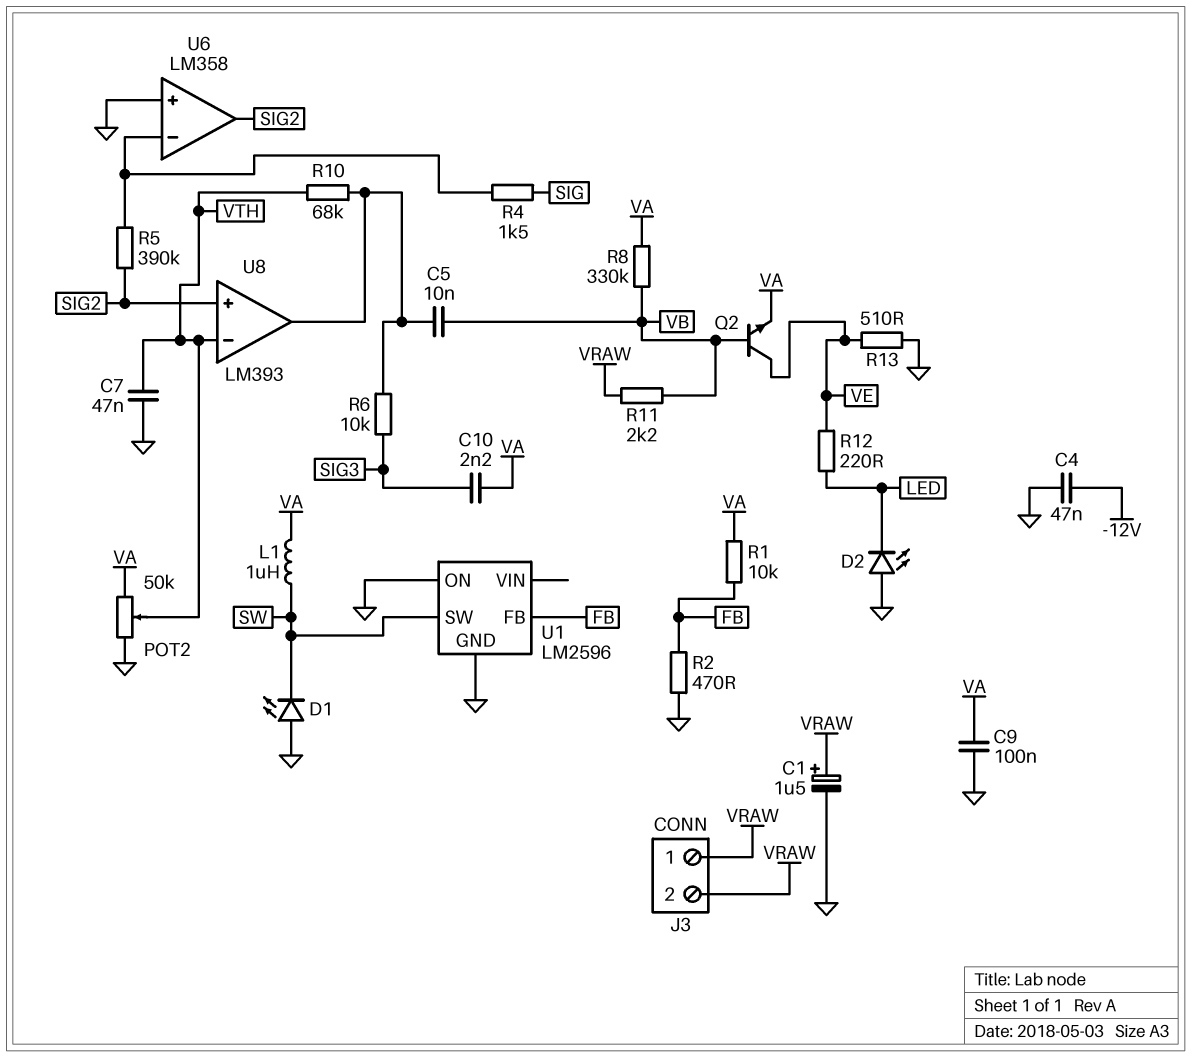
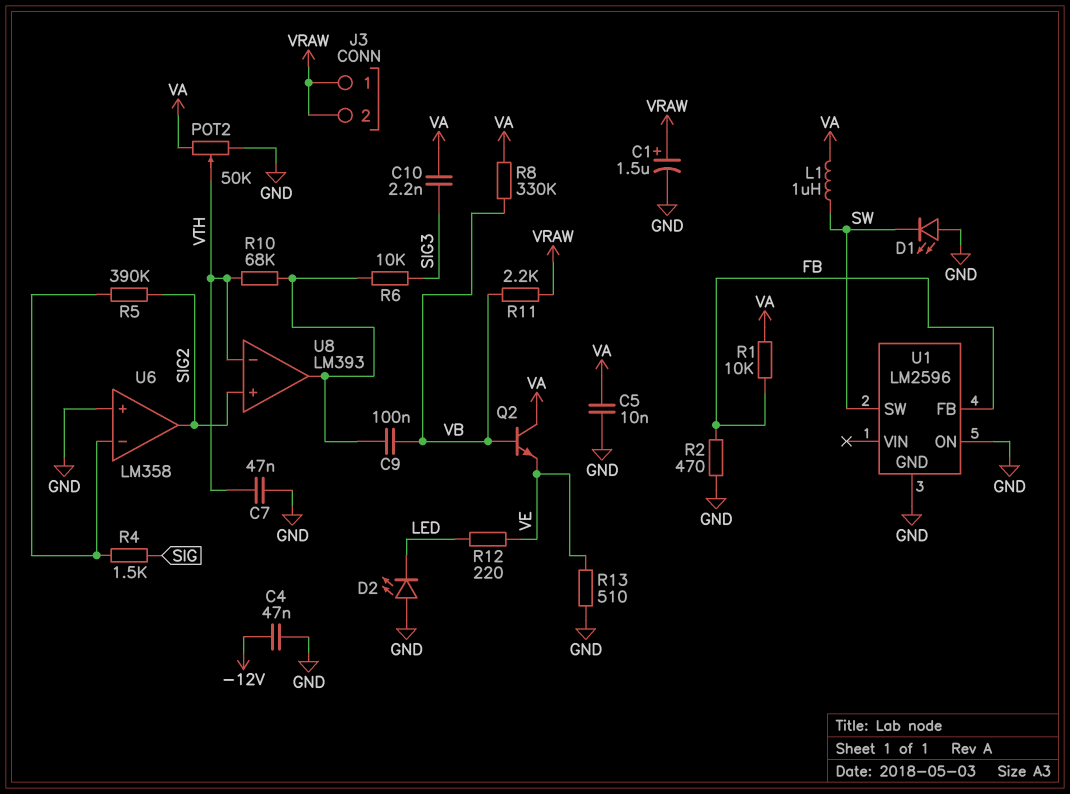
C5: 10nF (U8/out, VB) -> 10nF (GND, VA)
C9: 100nF (GND, VA) -> 100nF (U8/out, VB)
Q2: NPN (B VB, C VE, E VA) -> NPN (B VB, C VA, E VE)

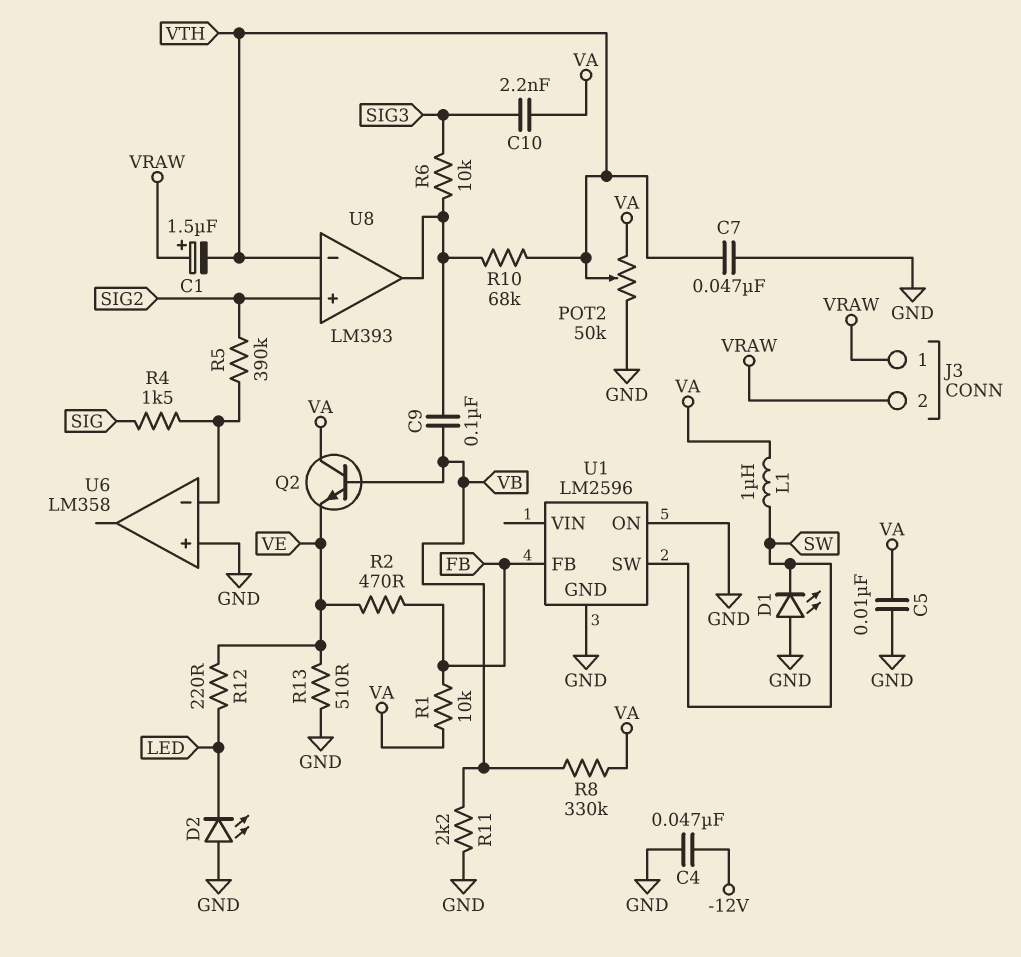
C1: 1.5uF (plus VRAW, minus GND) -> 1.5uF (plus VRAW, minus VTH)
R2: 470 (FB, GND) -> 470 (FB, VE)
R11: 2.2k (VB, VRAW) -> 2.2k (GND, VB)
U6 pin out: SIG2 -> none

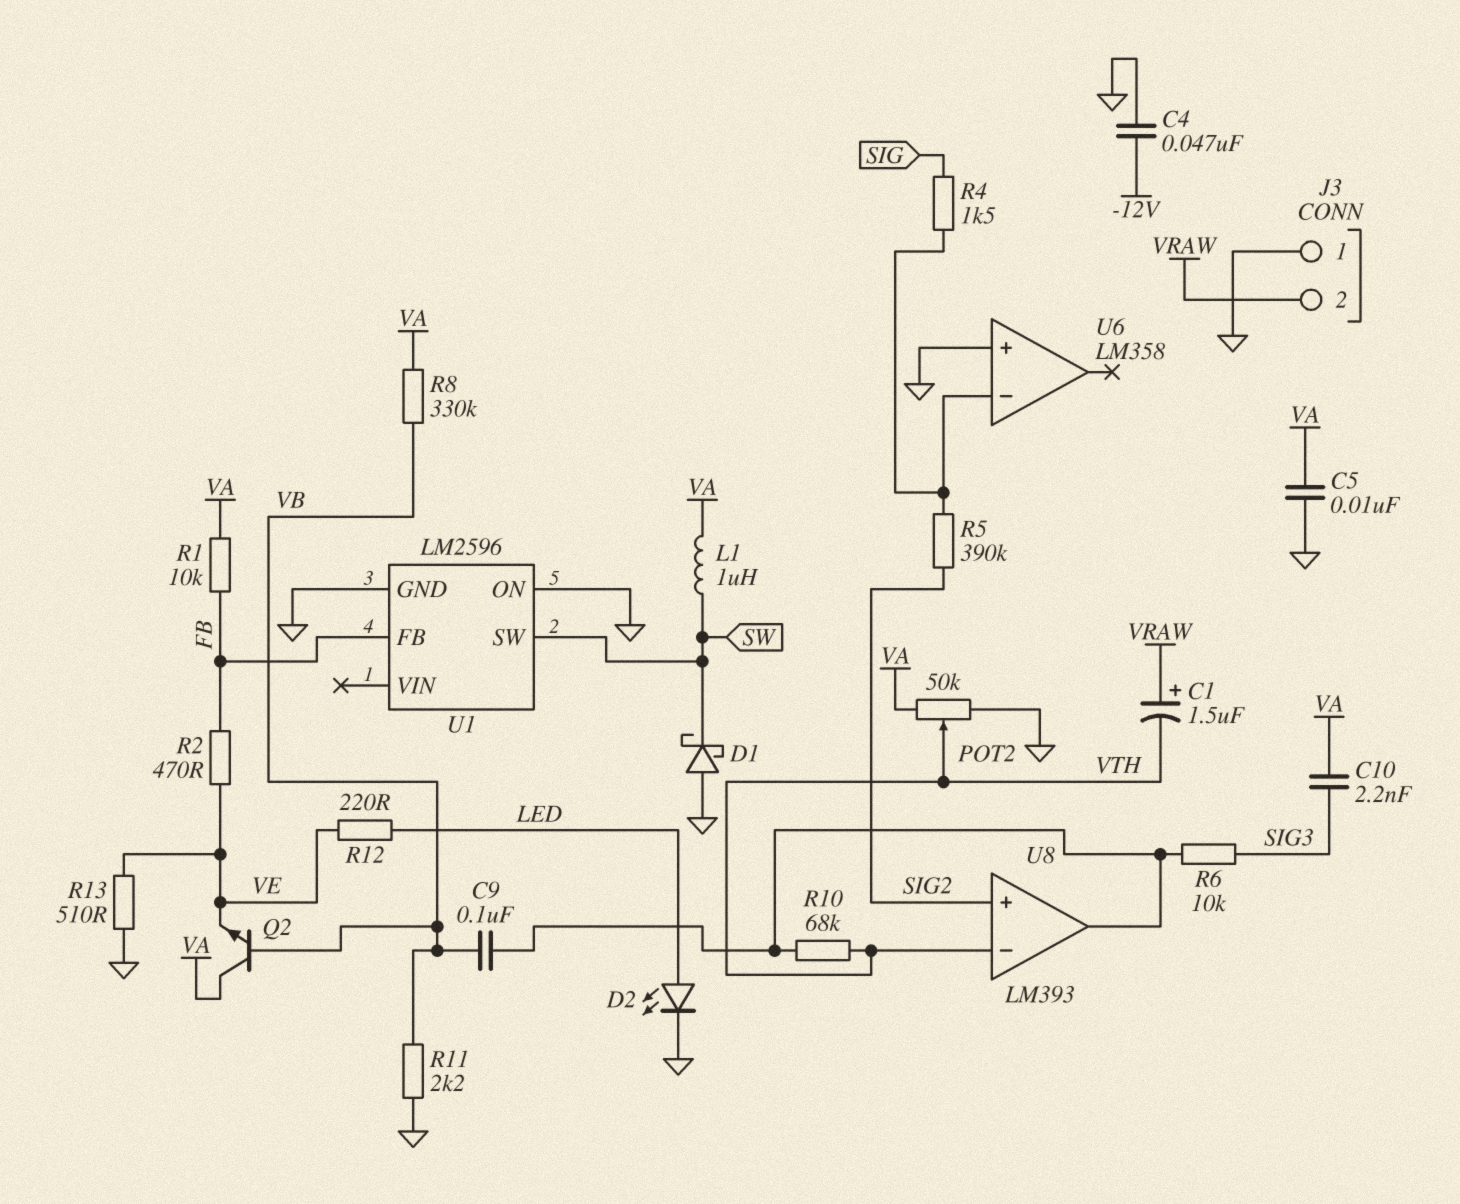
C7: 47nF (GND, VTH) -> none
D1: LED (A GND, K SW) -> schottky (A GND, K SW)
D2: LED (A GND, K LED) -> LED (A LED, K GND)
J3 pin 1: VRAW -> GND

